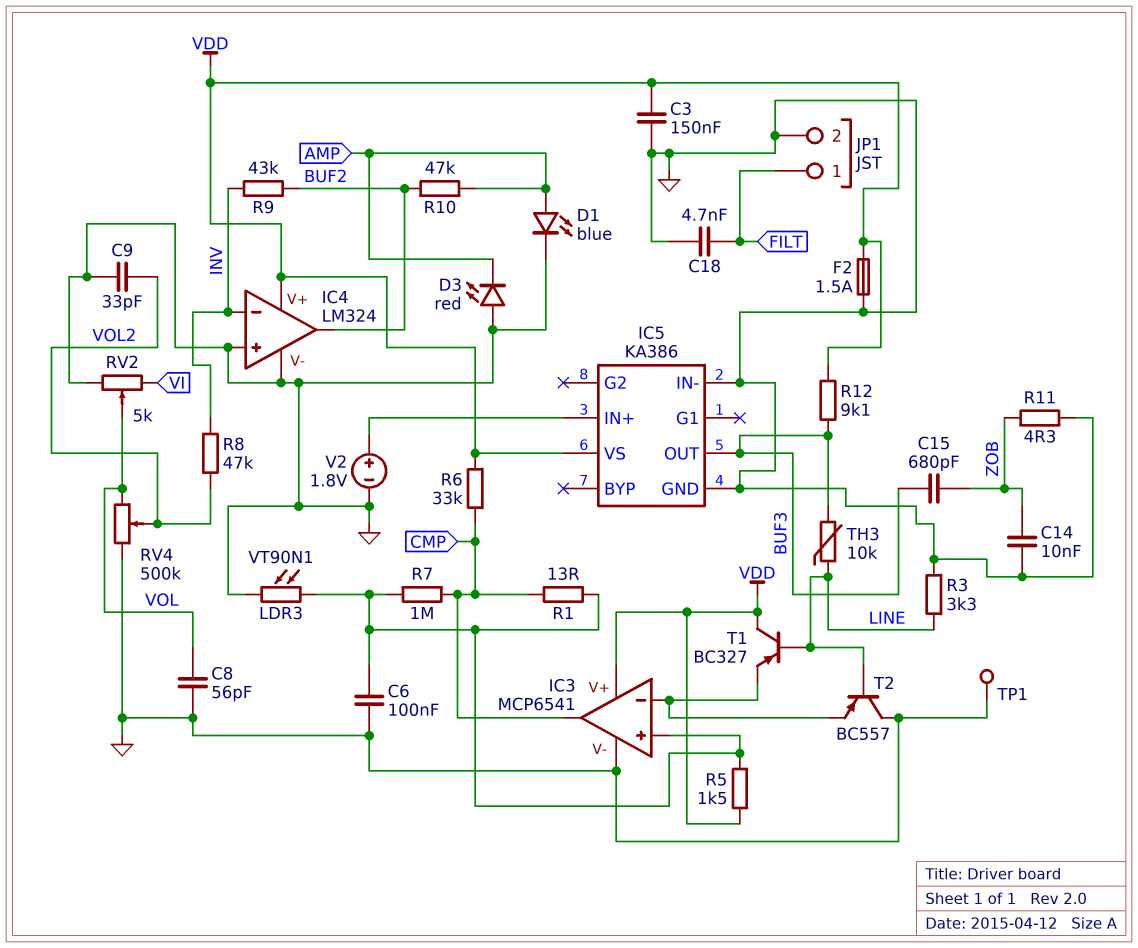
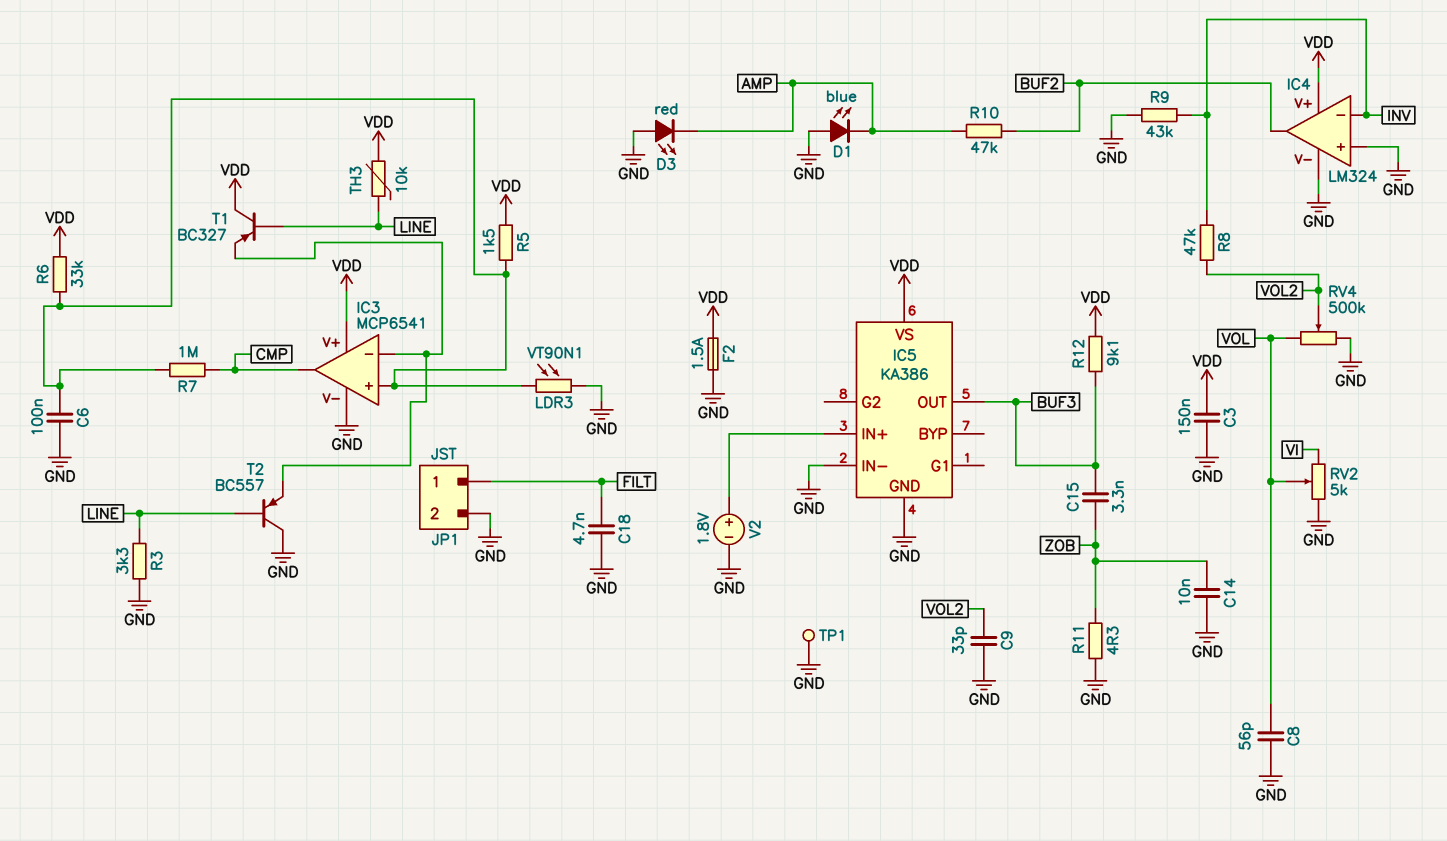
C15: 680pF (BUF3, ZOB) -> 3.3nF (BUF3, ZOB)
D1: LED blue (A AMP, K GND) -> LED blue (A GND, K AMP)
R1: 13 (CMP, IC3/in+) -> none
R6: 33k (CMP, VDD) -> 33k (IC3/in+, VDD)
R9: 43k (BUF2, INV) -> 43k (GND, INV)
TH3: 10k (BUF3, LINE) -> 10k (LINE, VDD)

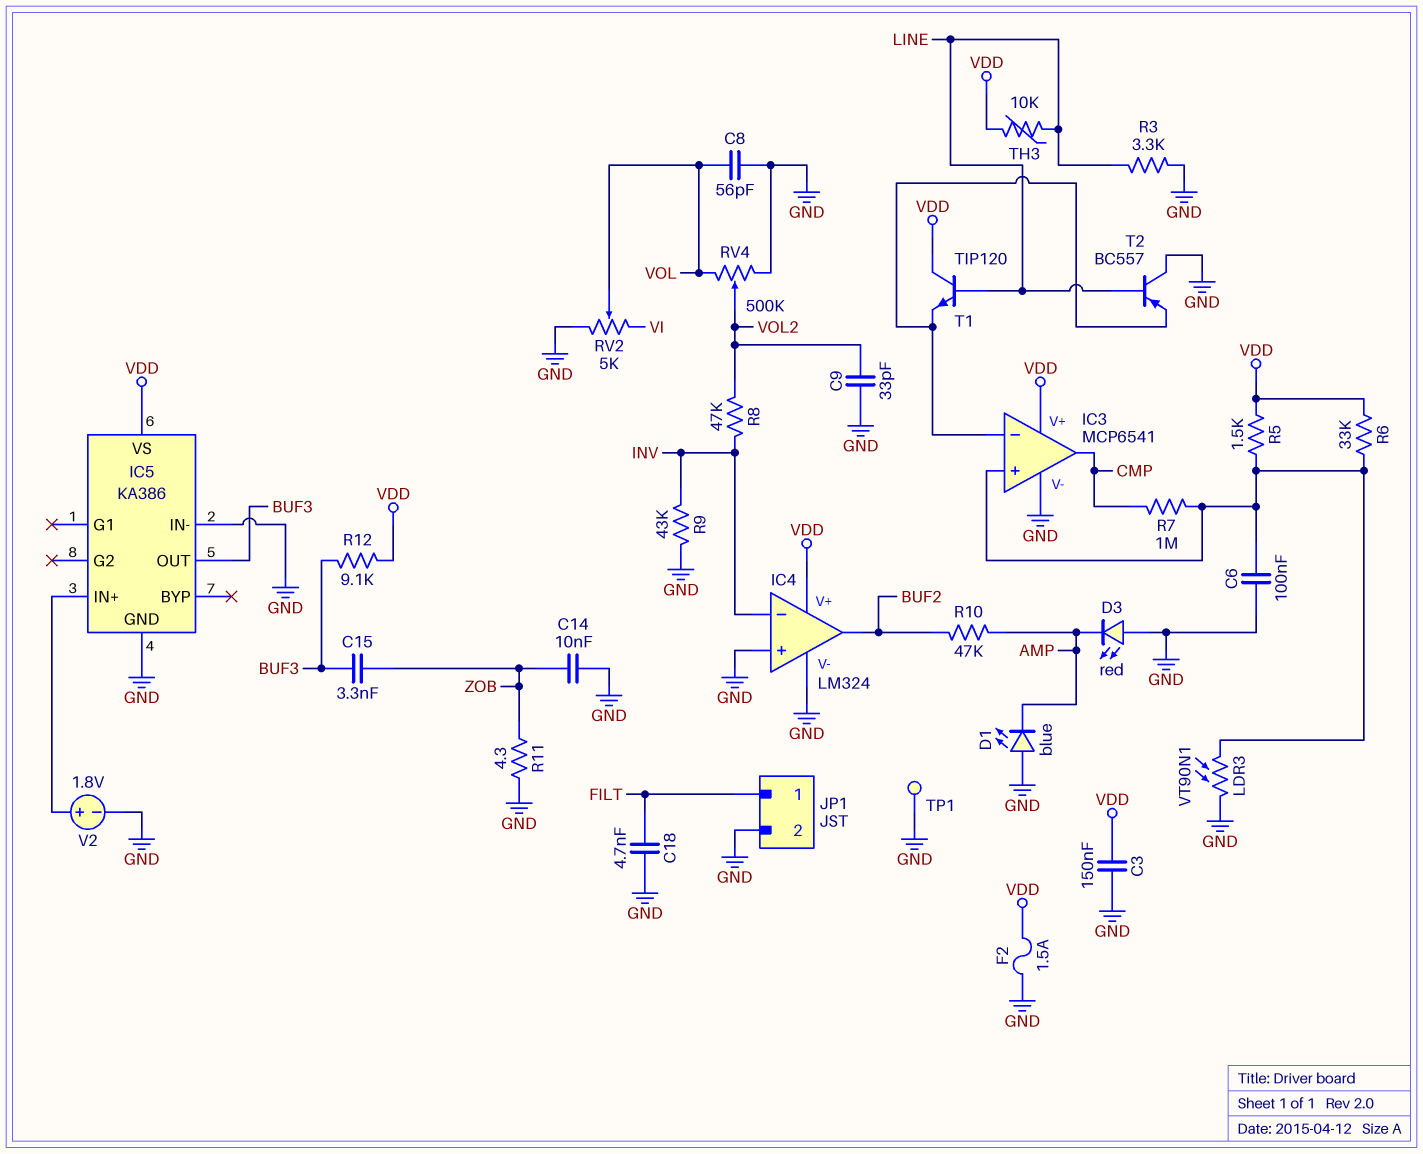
T1: PNP BC327 (B LINE, C VDD, E IC3/in-) -> NPN TIP120 (B LINE, C VDD, E IC3/in-)

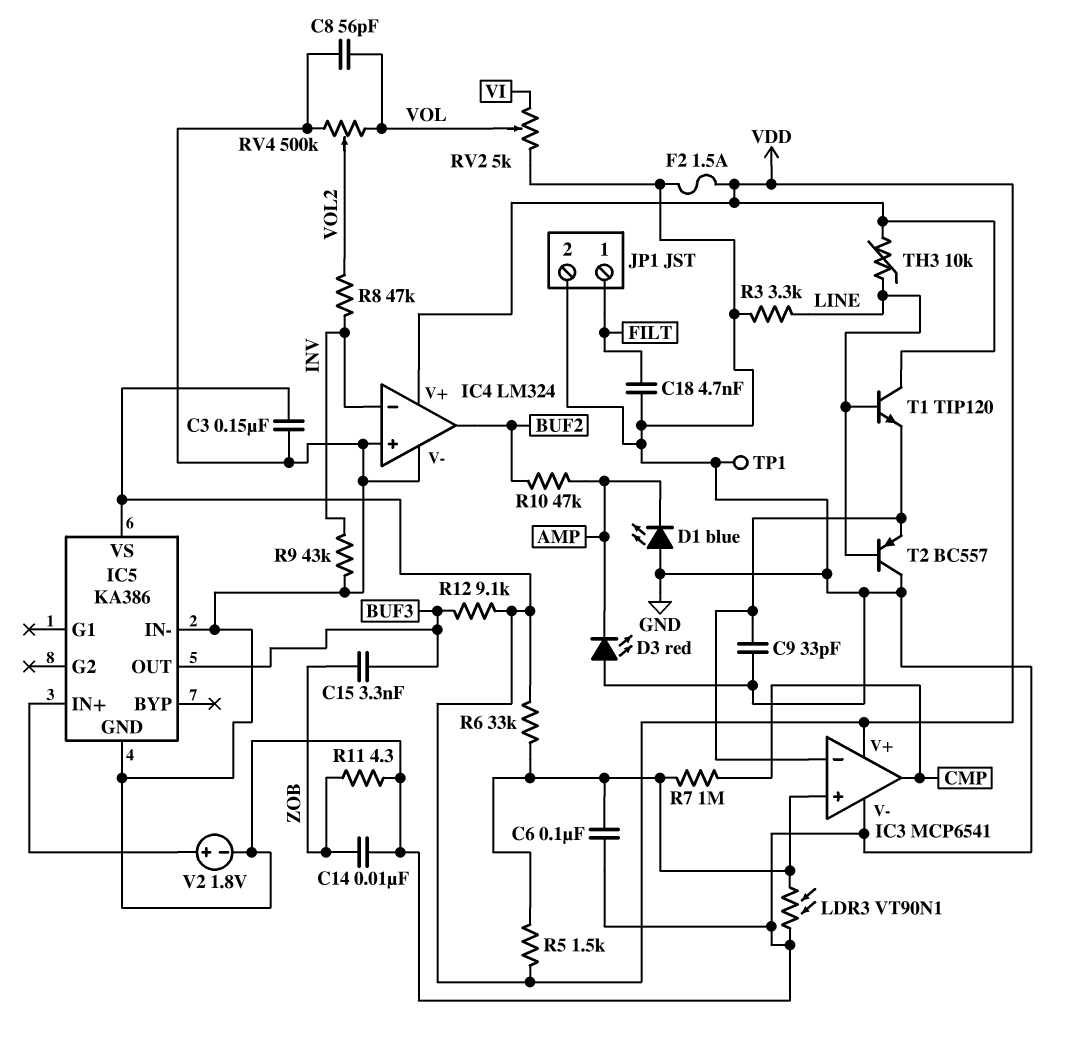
C9: 33pF (GND, VOL2) -> 33pF (GND, IC3/in-)

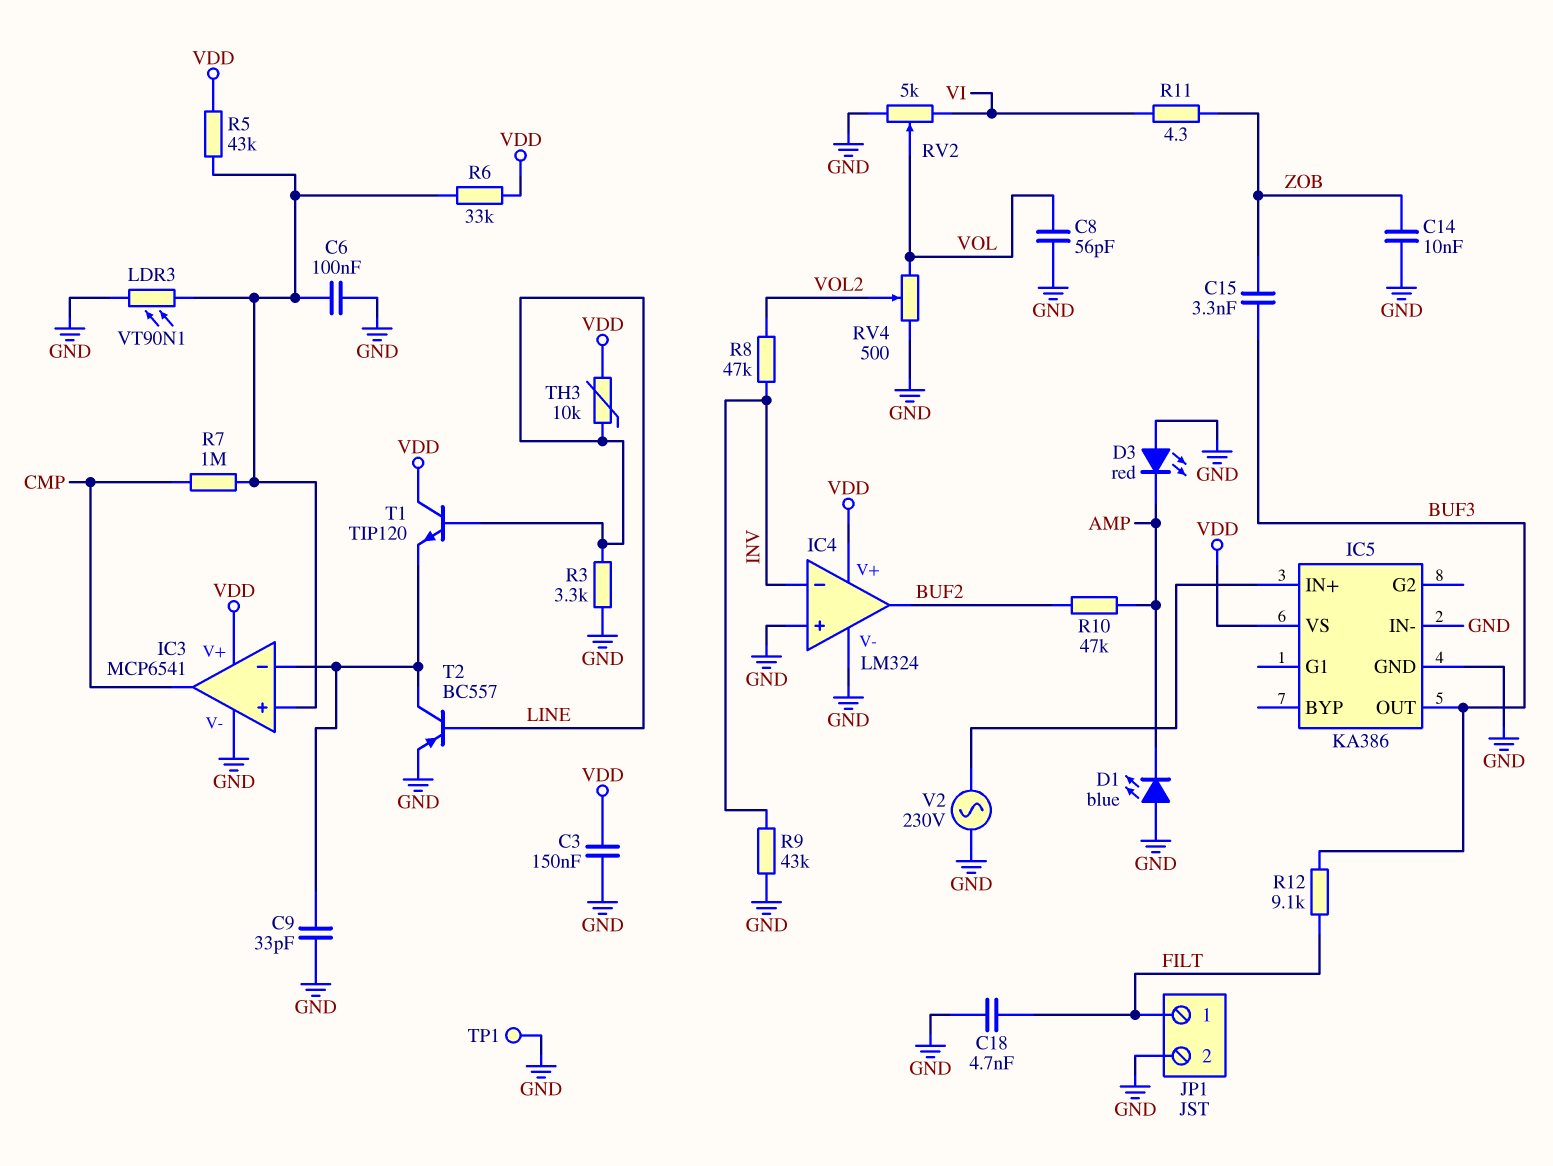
F2: 1.5A (GND, VDD) -> none
R5: 1.5k (IC3/in+, VDD) -> 43k (IC3/in+, VDD)
R11: 4.3 (GND, ZOB) -> 4.3 (VI, ZOB)
R12: 9.1k (BUF3, VDD) -> 9.1k (BUF3, FILT)
RV4: 500k (GND, VOL, wiper VOL2) -> 500 (GND, VOL, wiper VOL2)
T2: PNP BC557 (B LINE, C GND, E IC3/in-) -> PNP BC557 (B LINE, C IC3/in-, E GND)
V2: 1.8V (plus IC5/IN+, minus GND) -> AC 230V (GND, IC5/IN+)

